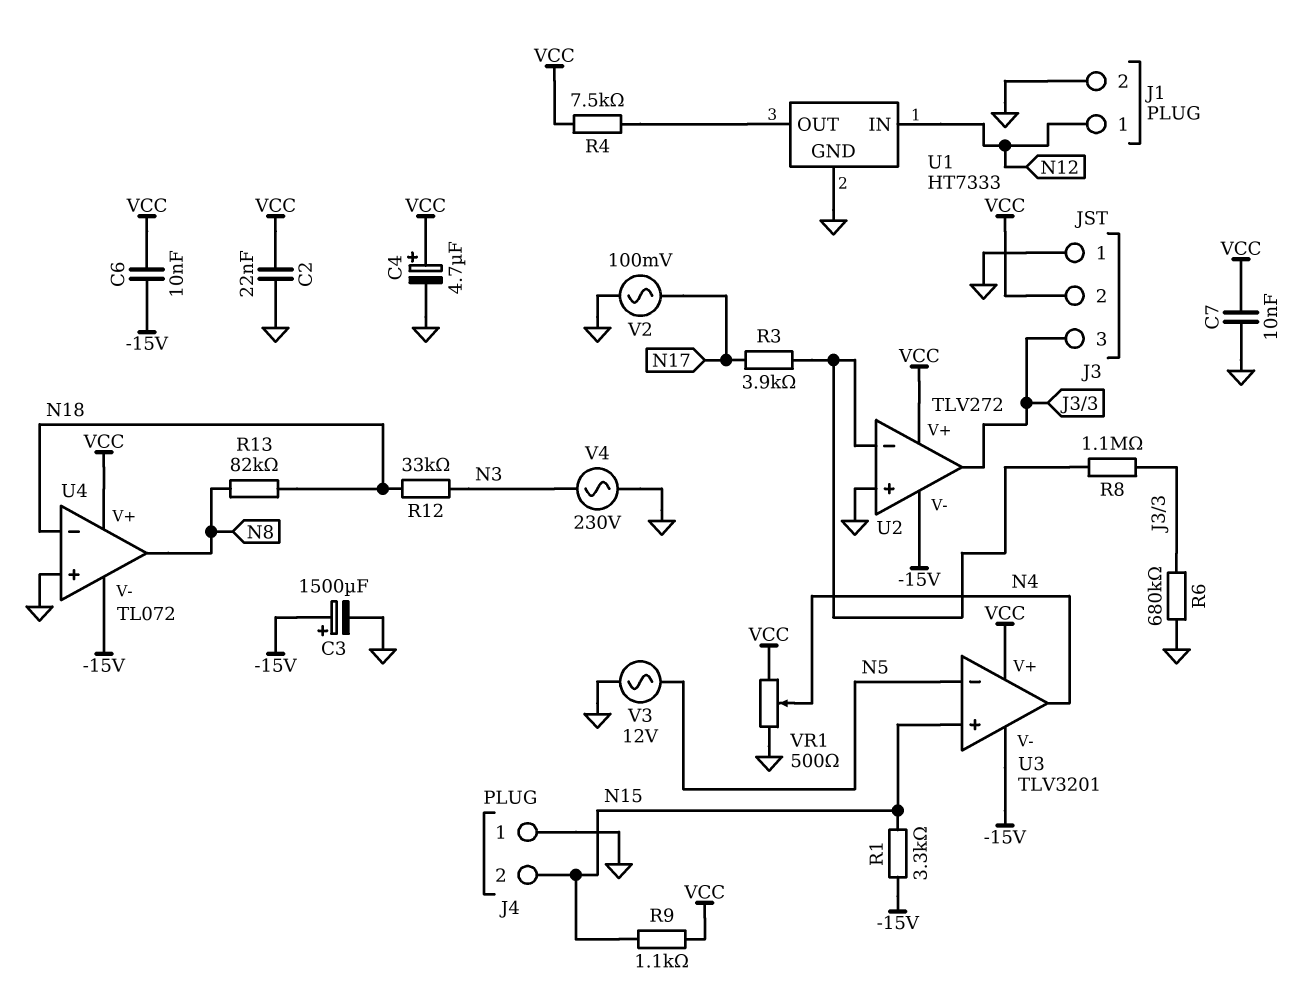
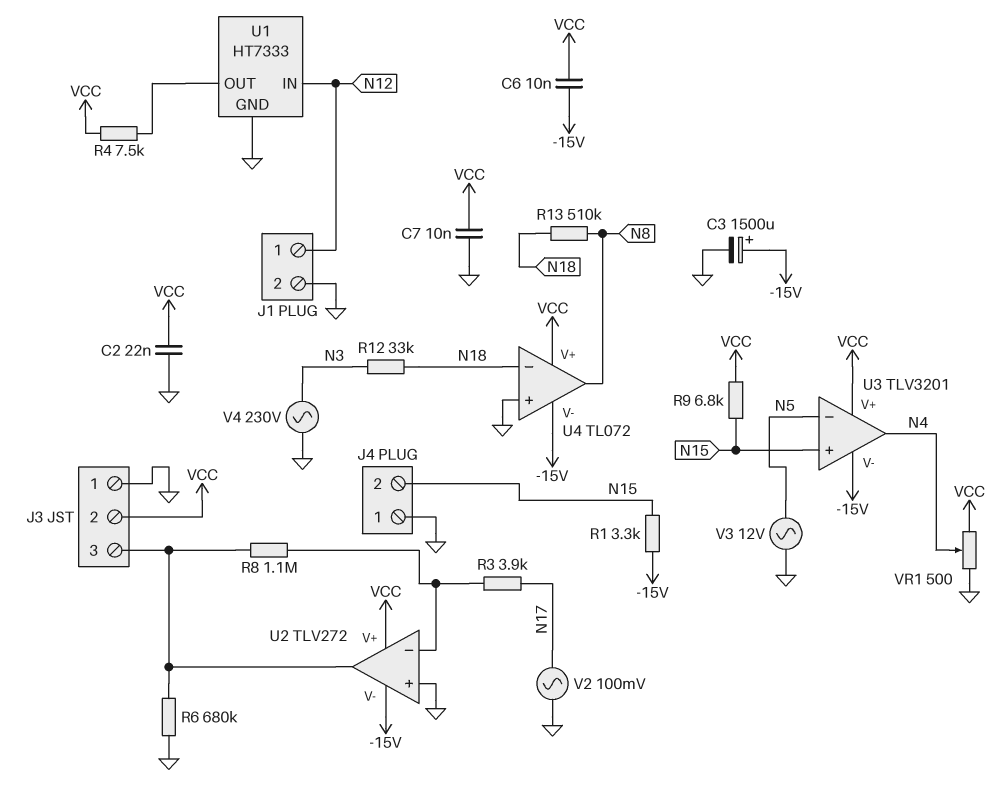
C4: 4.7uF (plus VCC, minus GND) -> none
R9: 1.1k (N15, VCC) -> 6.8k (N15, VCC)
R13: 82k (N8, N18) -> 510k (N8, N18)

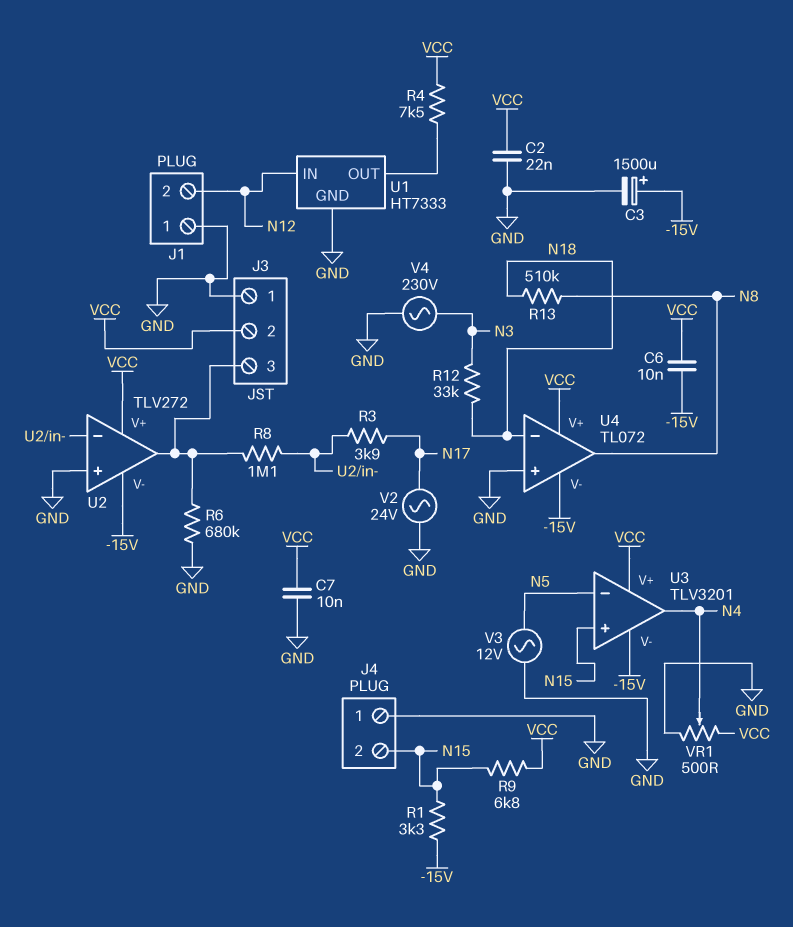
J1 pin 1: N12 -> GND
J1 pin 2: GND -> N12
V2: AC 100mV (GND, N17) -> AC 24V (GND, N17)

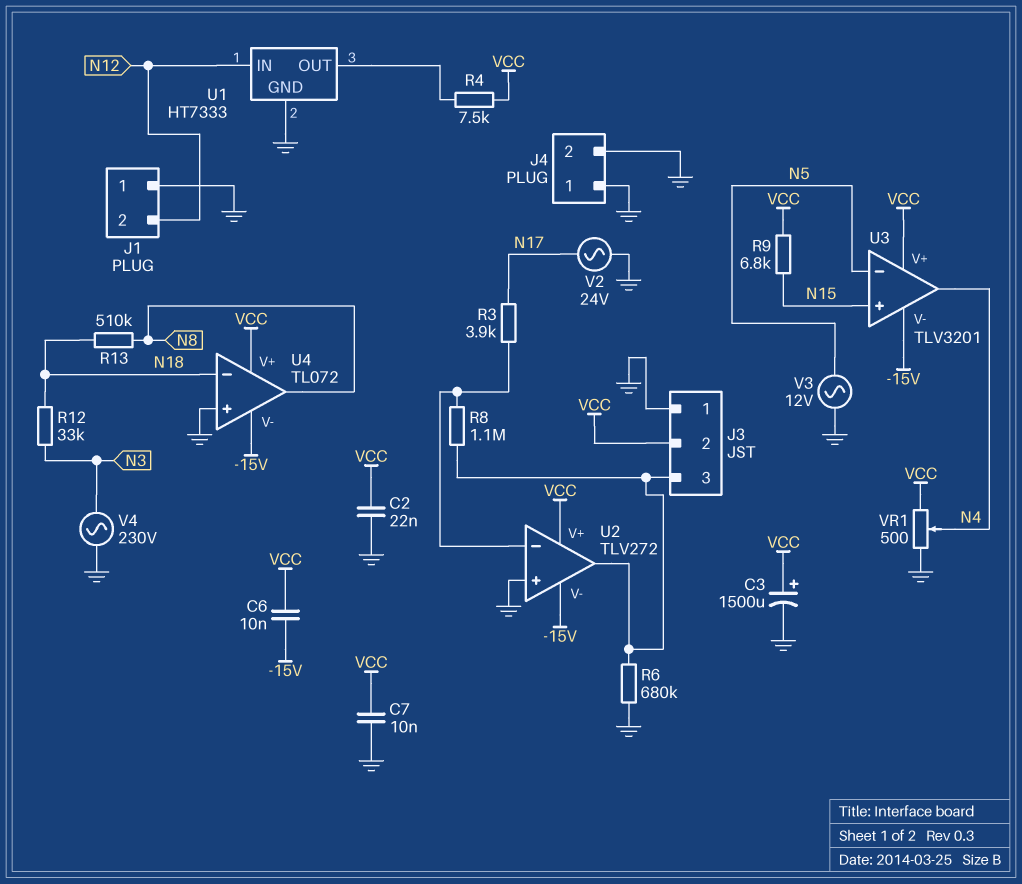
C3: 1500uF (plus -15V, minus GND) -> 1500uF (plus VCC, minus GND)
J4 pin 2: N15 -> GND
R1: 3.3k (-15V, N15) -> none

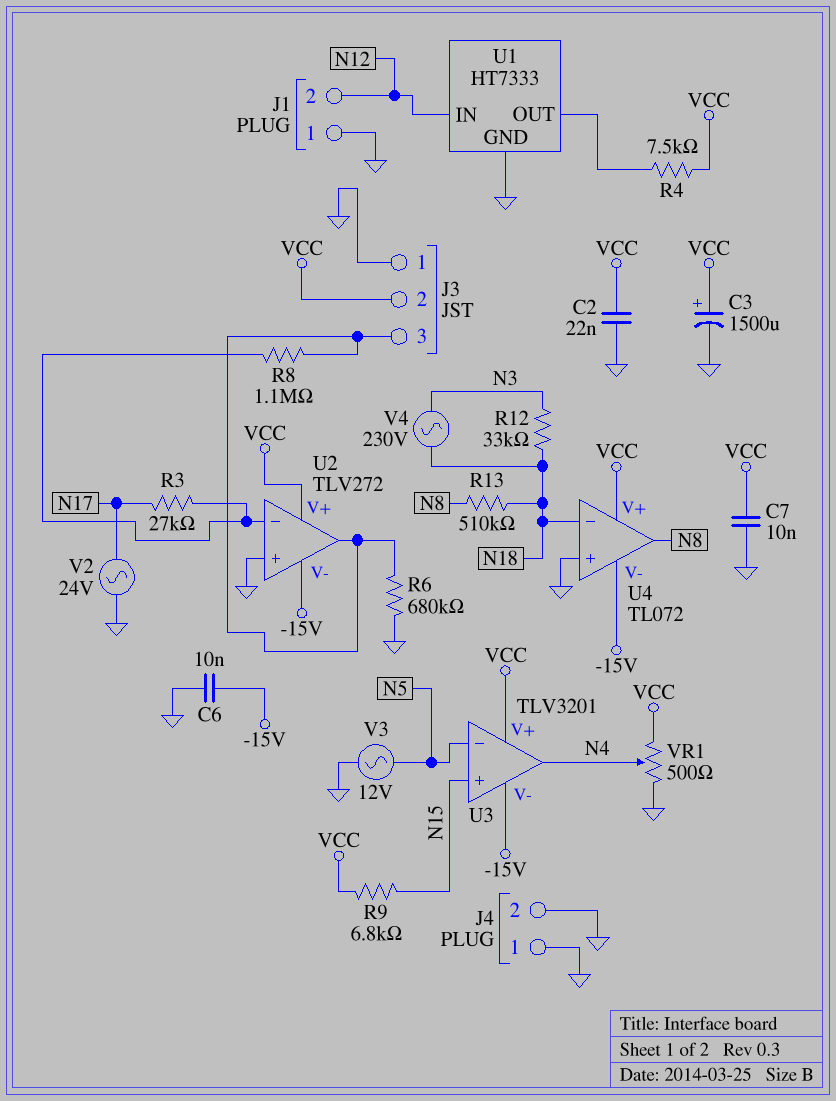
C6: 10nF (-15V, VCC) -> 10nF (-15V, GND)
R3: 3.9k (N17, U2/in-) -> 27k (N17, U2/in-)
V4: AC 230V (GND, N3) -> AC 230V (N3, N18)

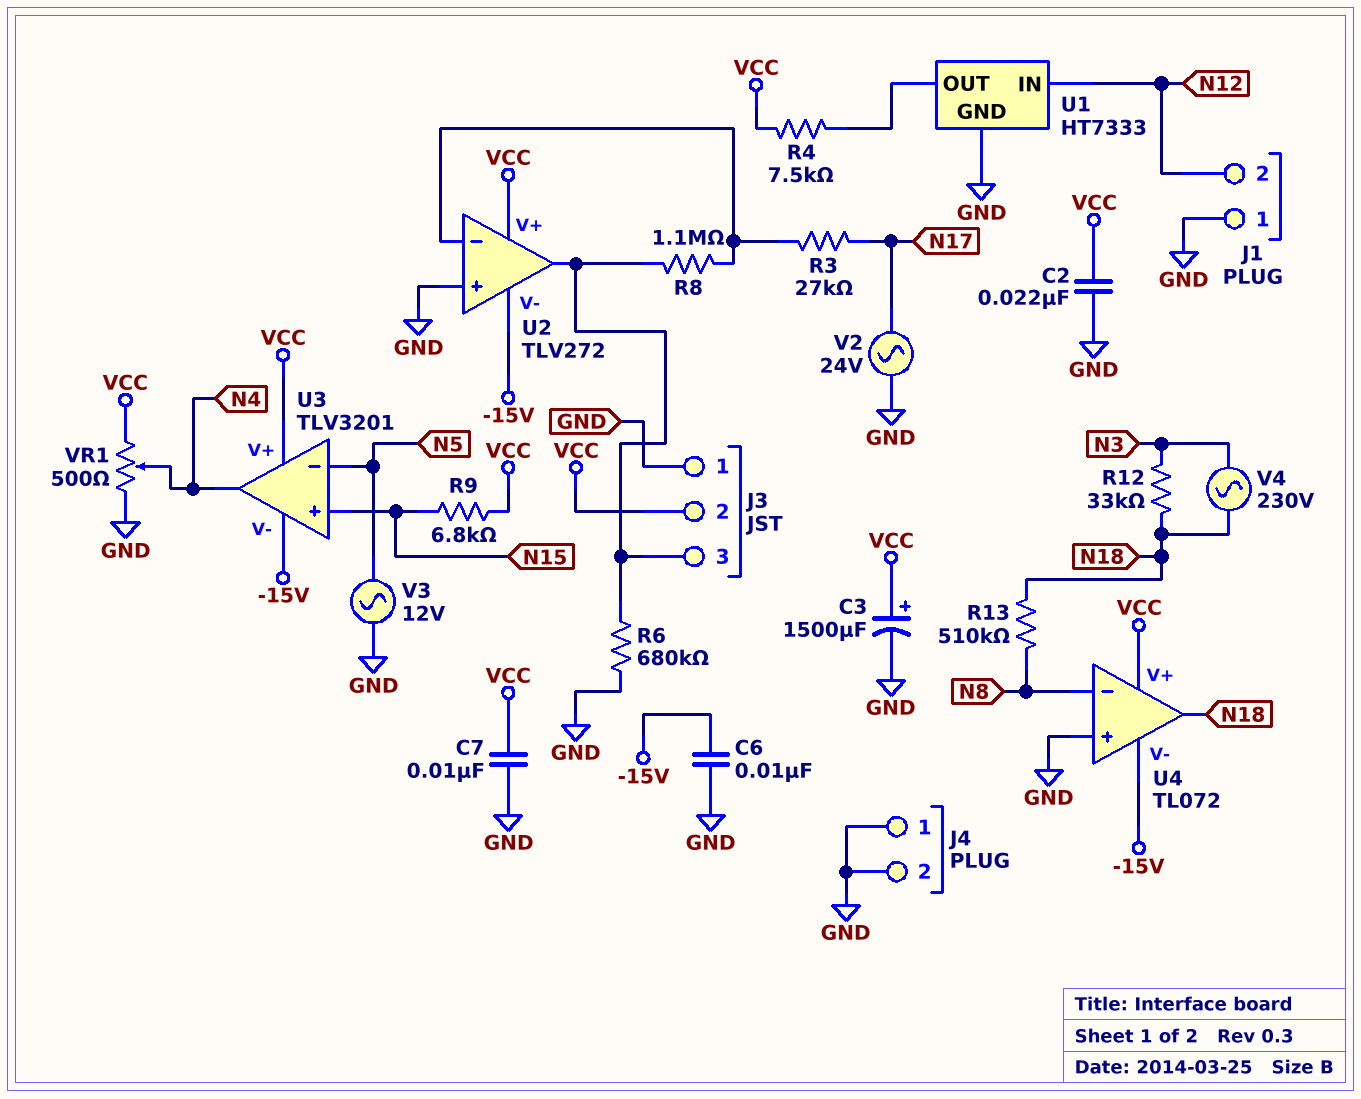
U4 pin in-: N18 -> N8
U4 pin out: N8 -> N18

